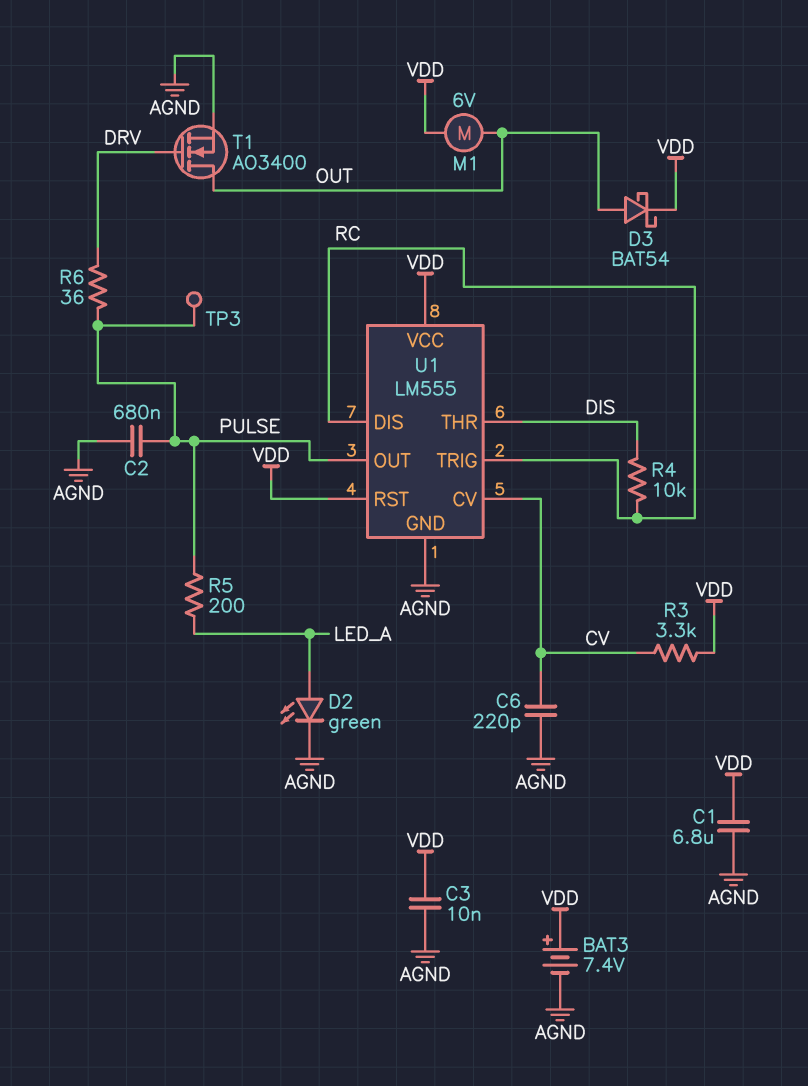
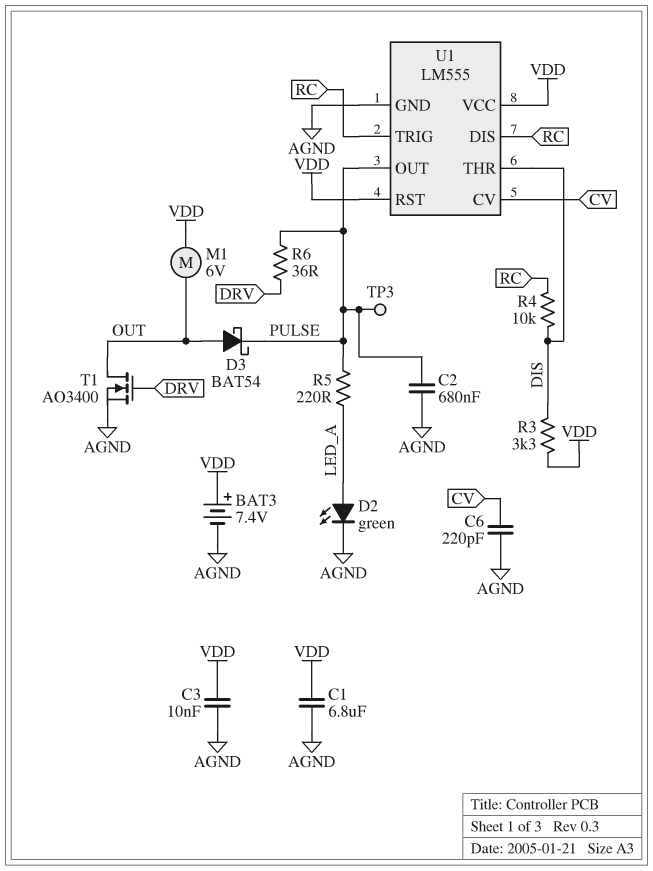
D3: schottky BAT54 (A OUT, K VDD) -> schottky BAT54 (A OUT, K PULSE)
R3: 3.3k (CV, VDD) -> 3.3k (DIS, VDD)
R5: 200 (LED_A, PULSE) -> 220 (LED_A, PULSE)

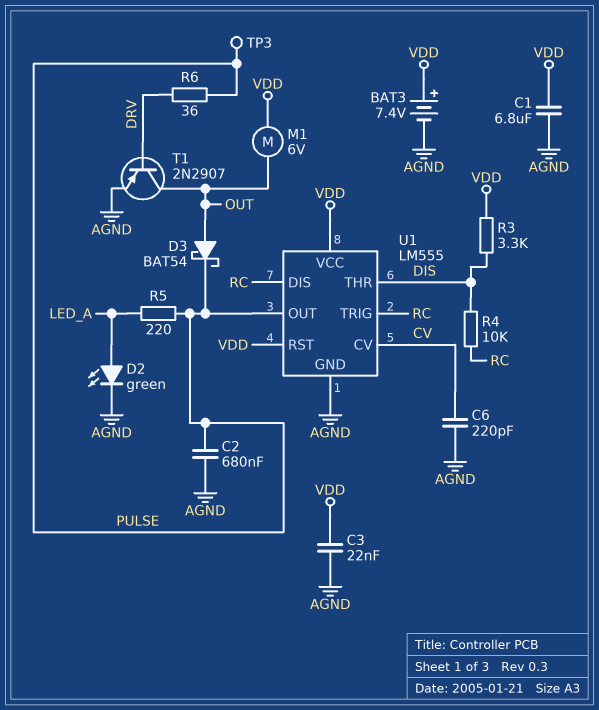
C3: 10nF (AGND, VDD) -> 22nF (AGND, VDD)
T1: NMOS AO3400 (G DRV, D OUT, S AGND) -> PNP 2N2907 (B DRV, C OUT, E AGND)

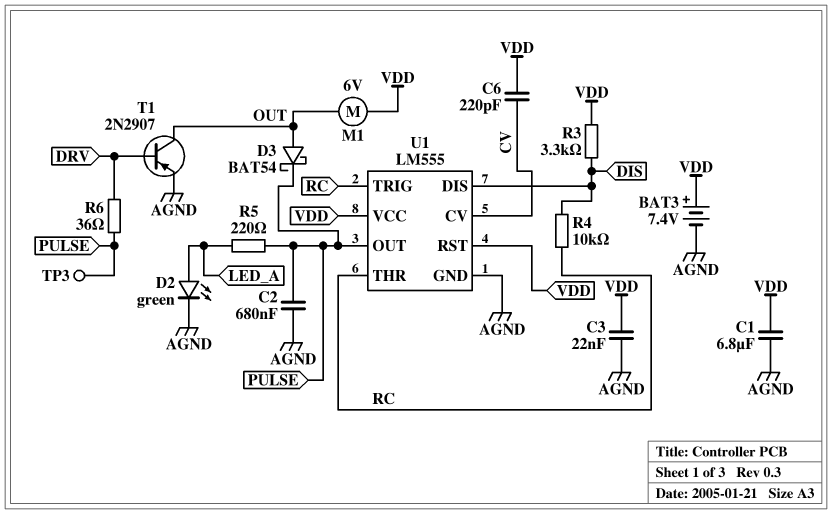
C6: 220pF (AGND, CV) -> 220pF (CV, VDD)
U1 pin DIS: RC -> DIS
U1 pin THR: DIS -> RC

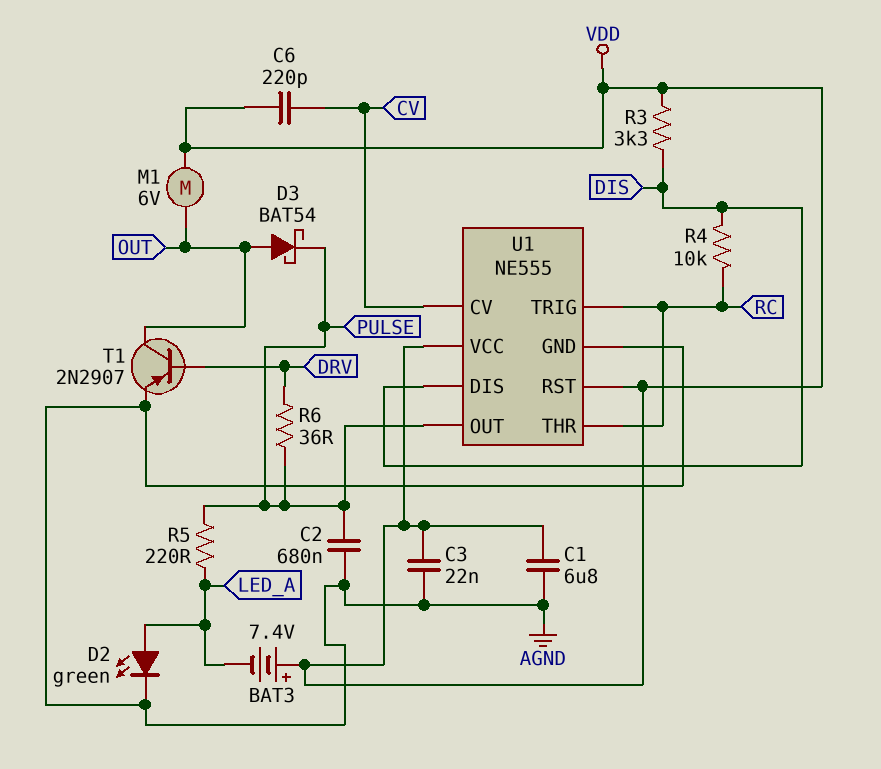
BAT3: 7.4V (plus VDD, minus AGND) -> 7.4V (plus VDD, minus LED_A)
TP3: test point (PULSE) -> none
U1: LM555 -> NE555

